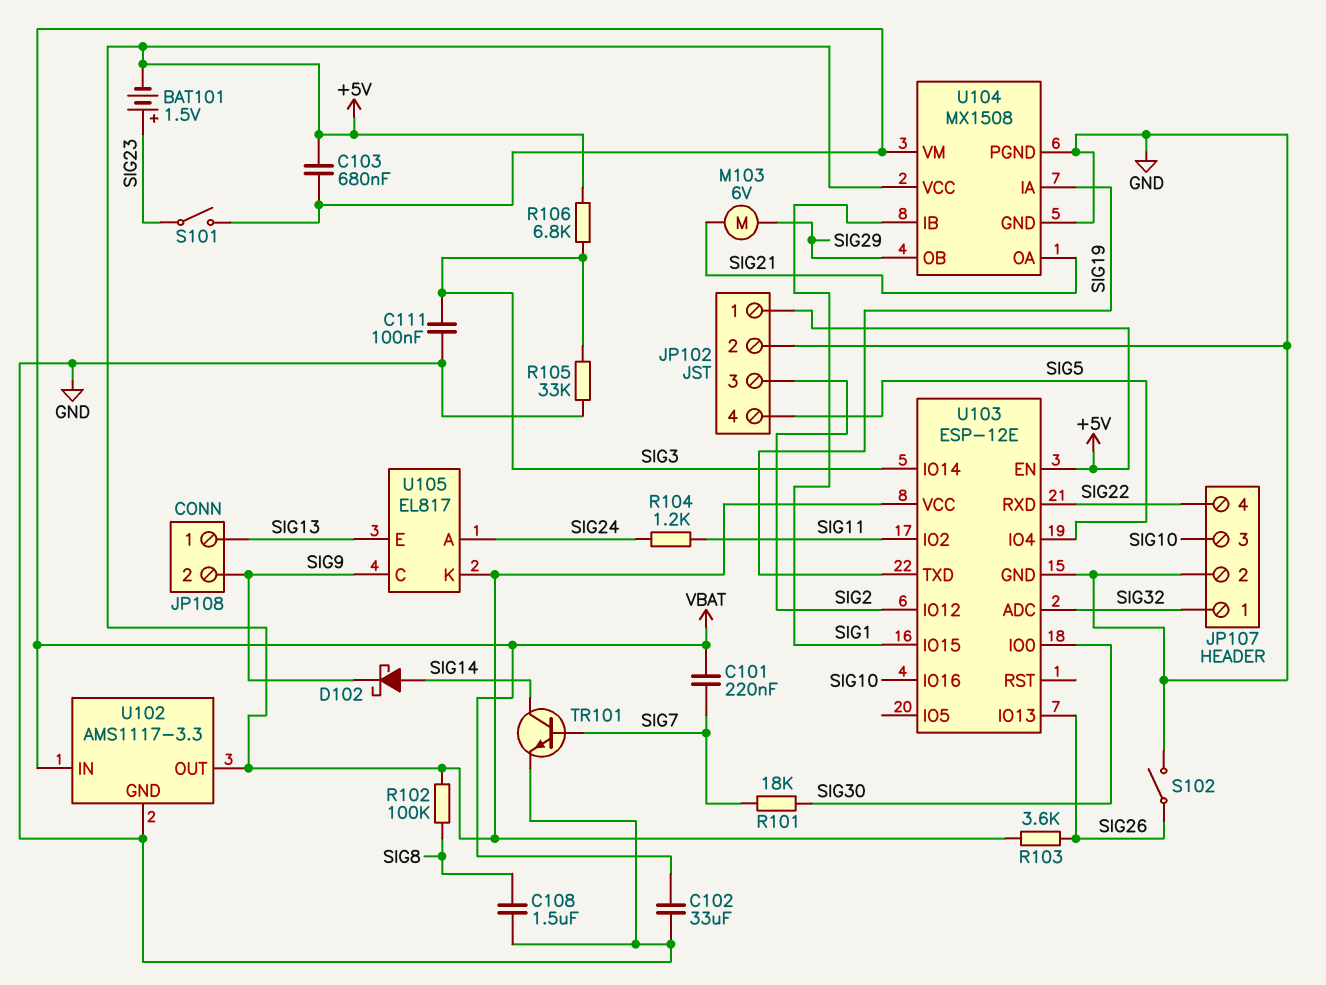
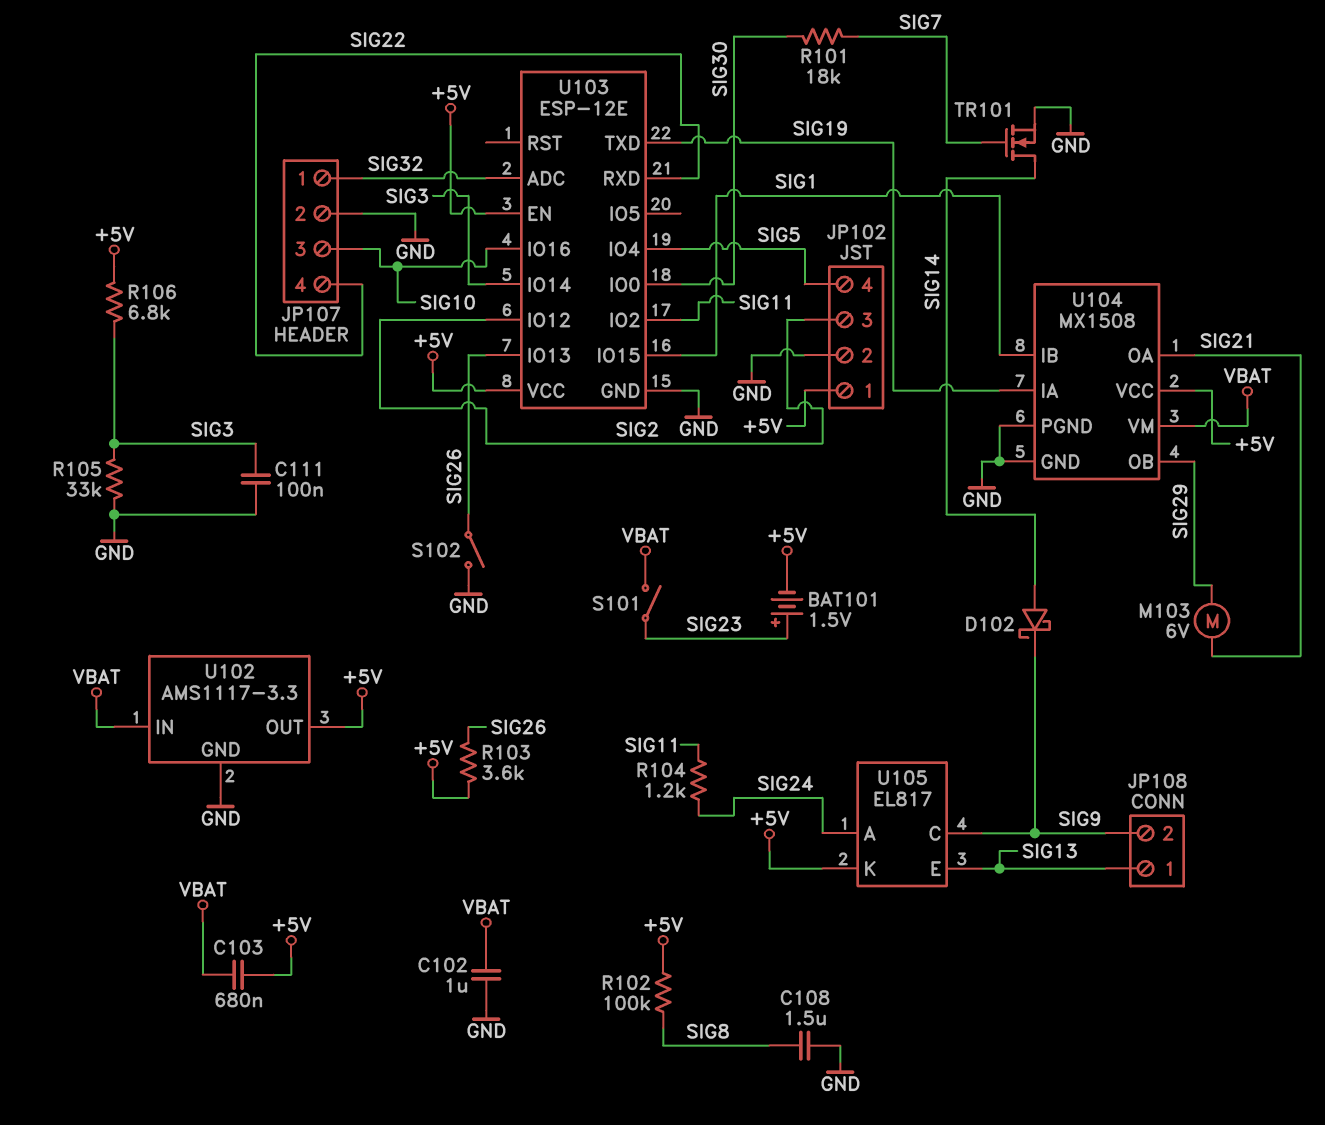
C101: 220nF (SIG7, VBAT) -> none
C102: 33uF (GND, VBAT) -> 1uF (GND, VBAT)
TR101: NPN (B SIG7, C SIG14, E GND) -> NMOS (G SIG7, D SIG14, S GND)

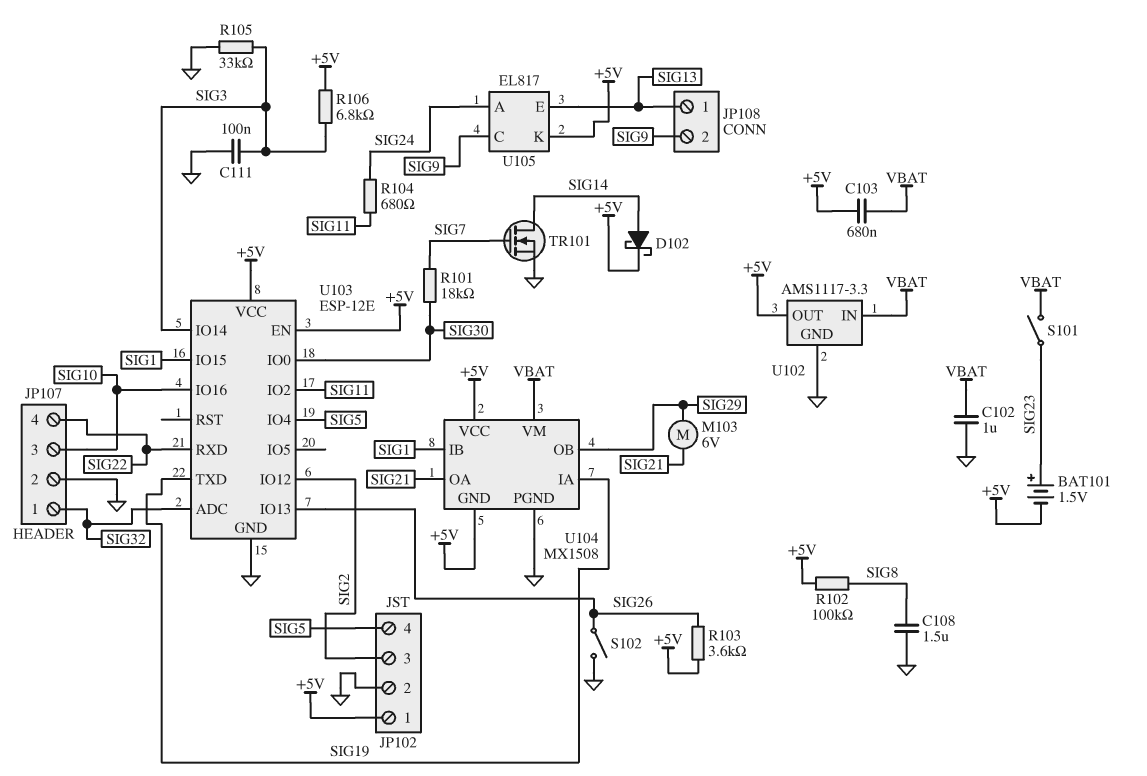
D102: schottky (A SIG14, K SIG9) -> schottky (A SIG14, K +5V)
R104: 1.2k (SIG11, SIG24) -> 680 (SIG11, SIG24)
U104 pin GND: GND -> +5V

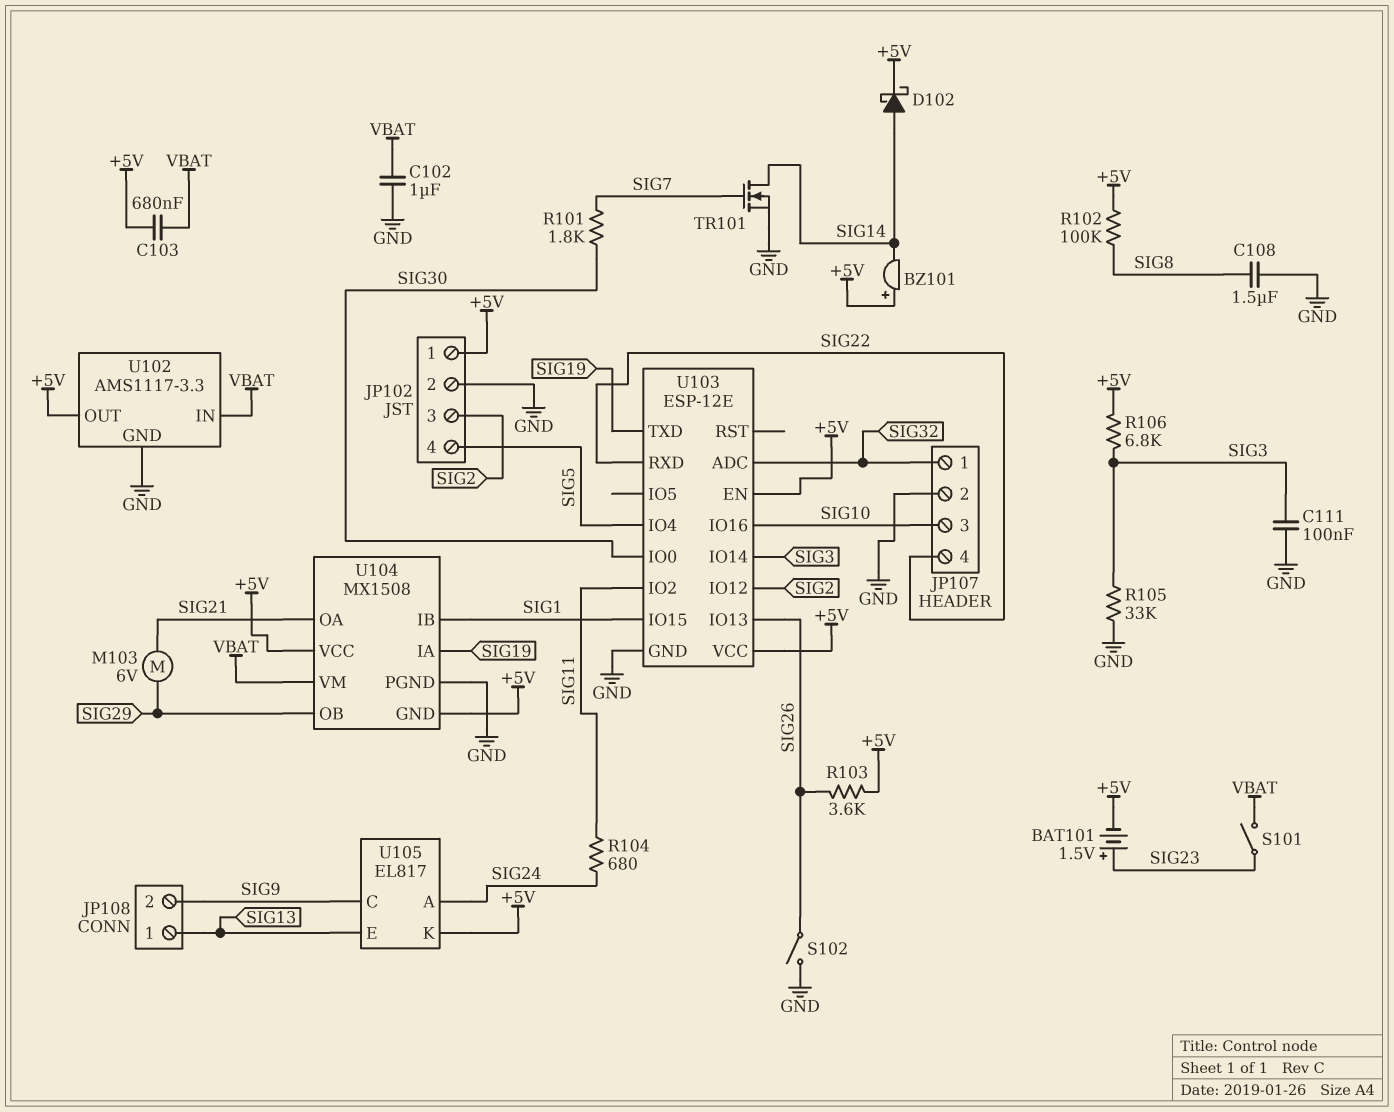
BZ101: none -> buzzer (plus +5V, minus SIG14)
R101: 18k (SIG7, SIG30) -> 1.8k (SIG7, SIG30)

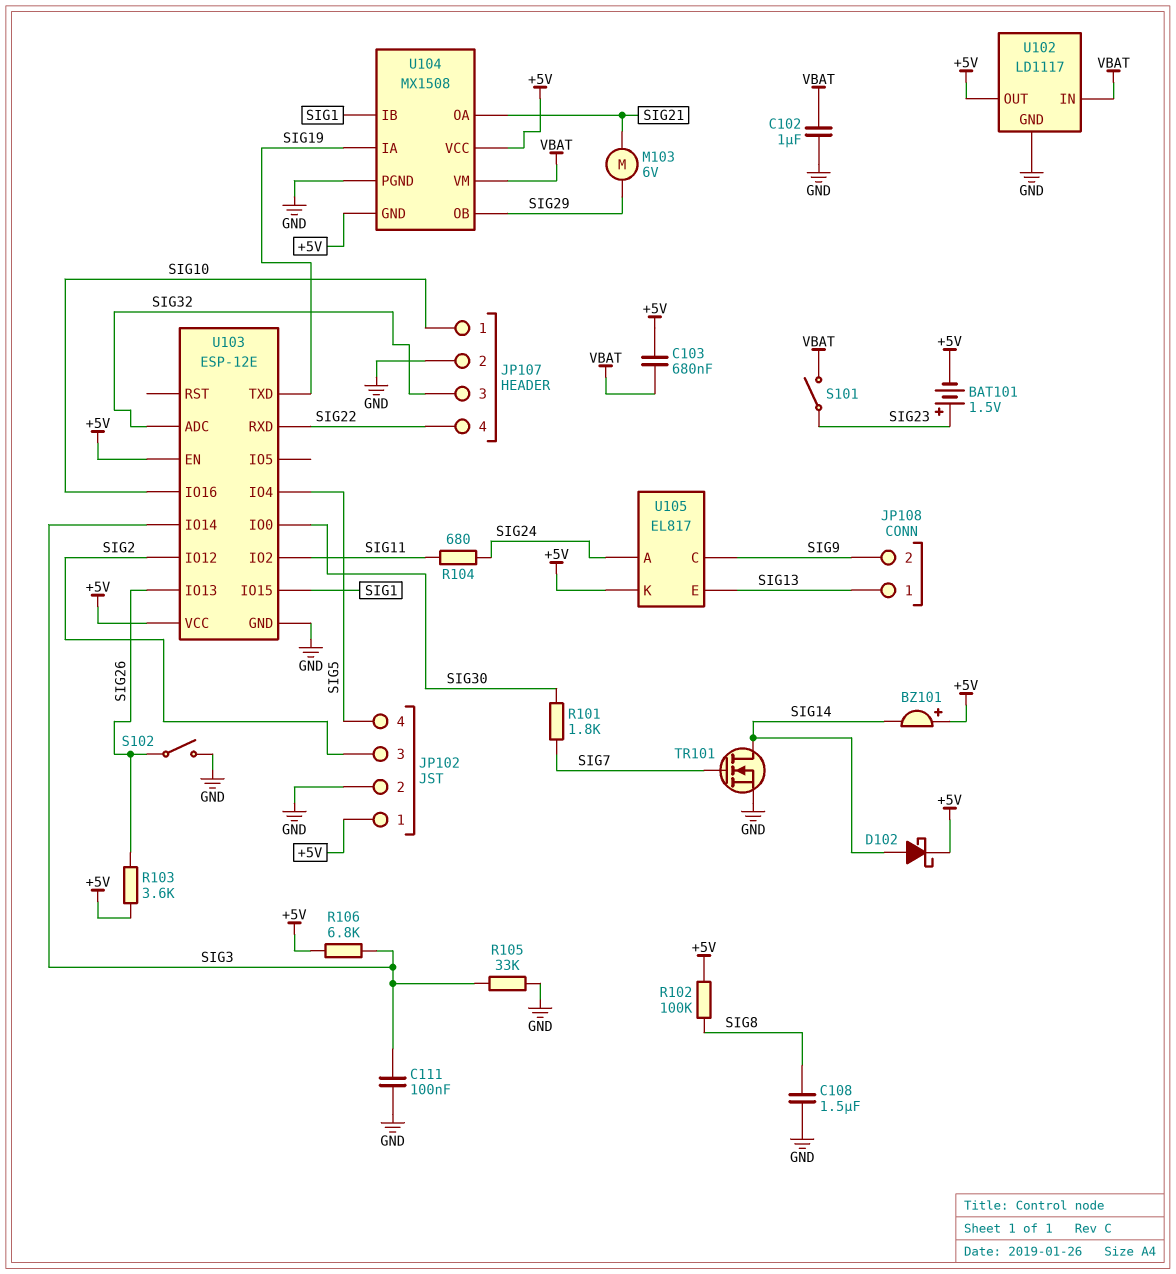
JP107 pin 1: SIG32 -> SIG10
JP107 pin 3: SIG10 -> SIG32
U102: AMS1117-3.3 -> LD1117

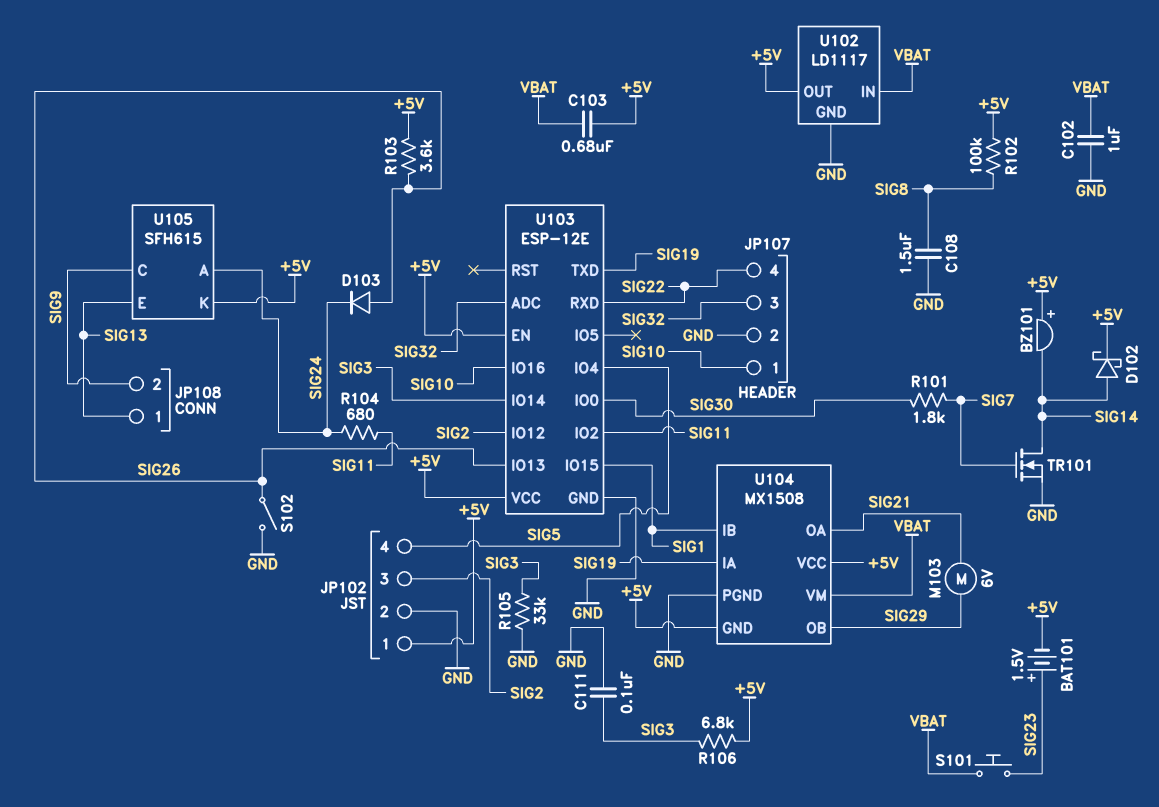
D103: none -> diode (A SIG26, K SIG24)
S101: switch (SIG23, VBAT) -> button (SIG23, VBAT)
U105: EL817 -> SFH615

